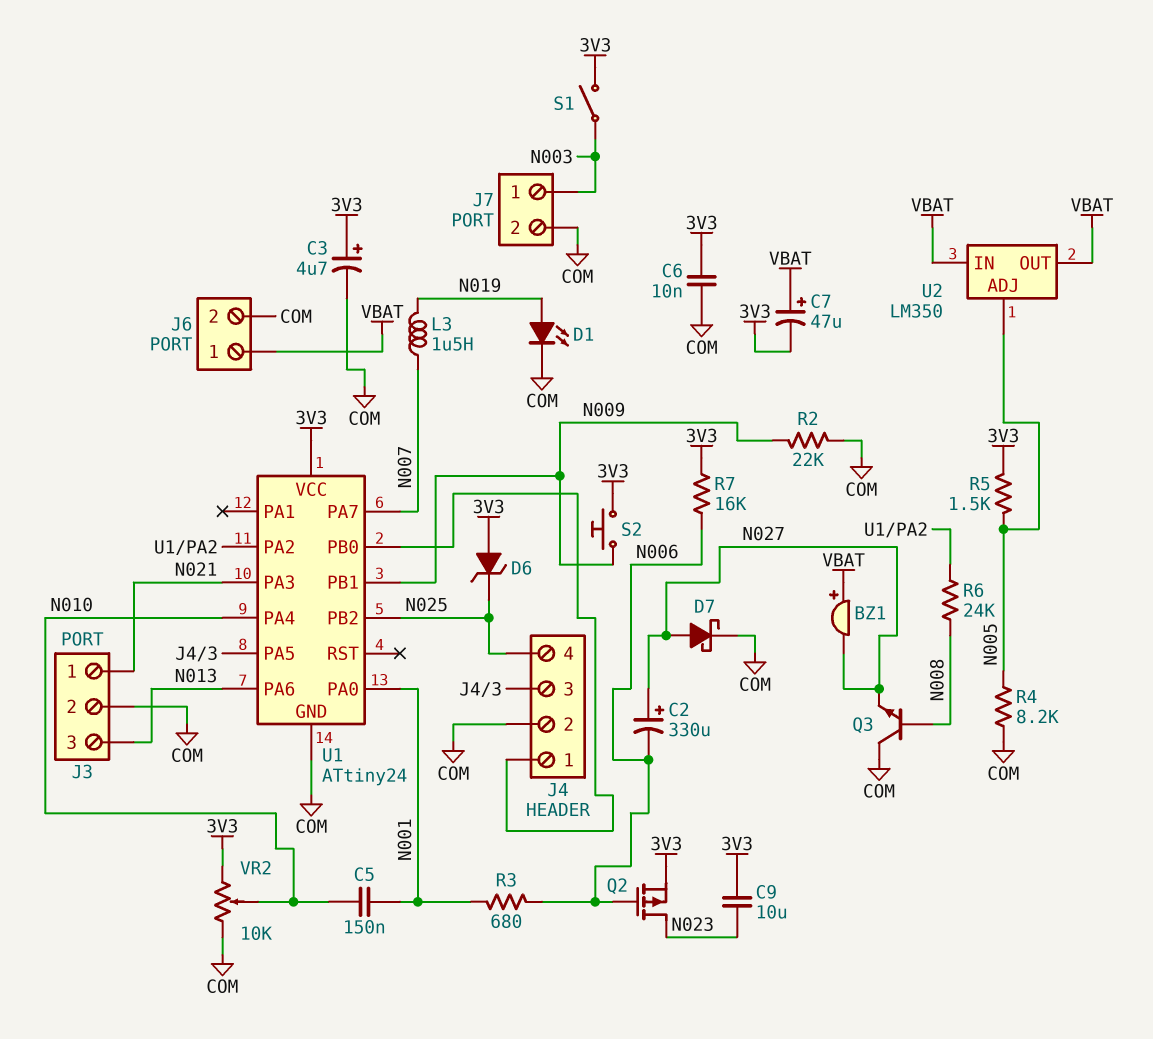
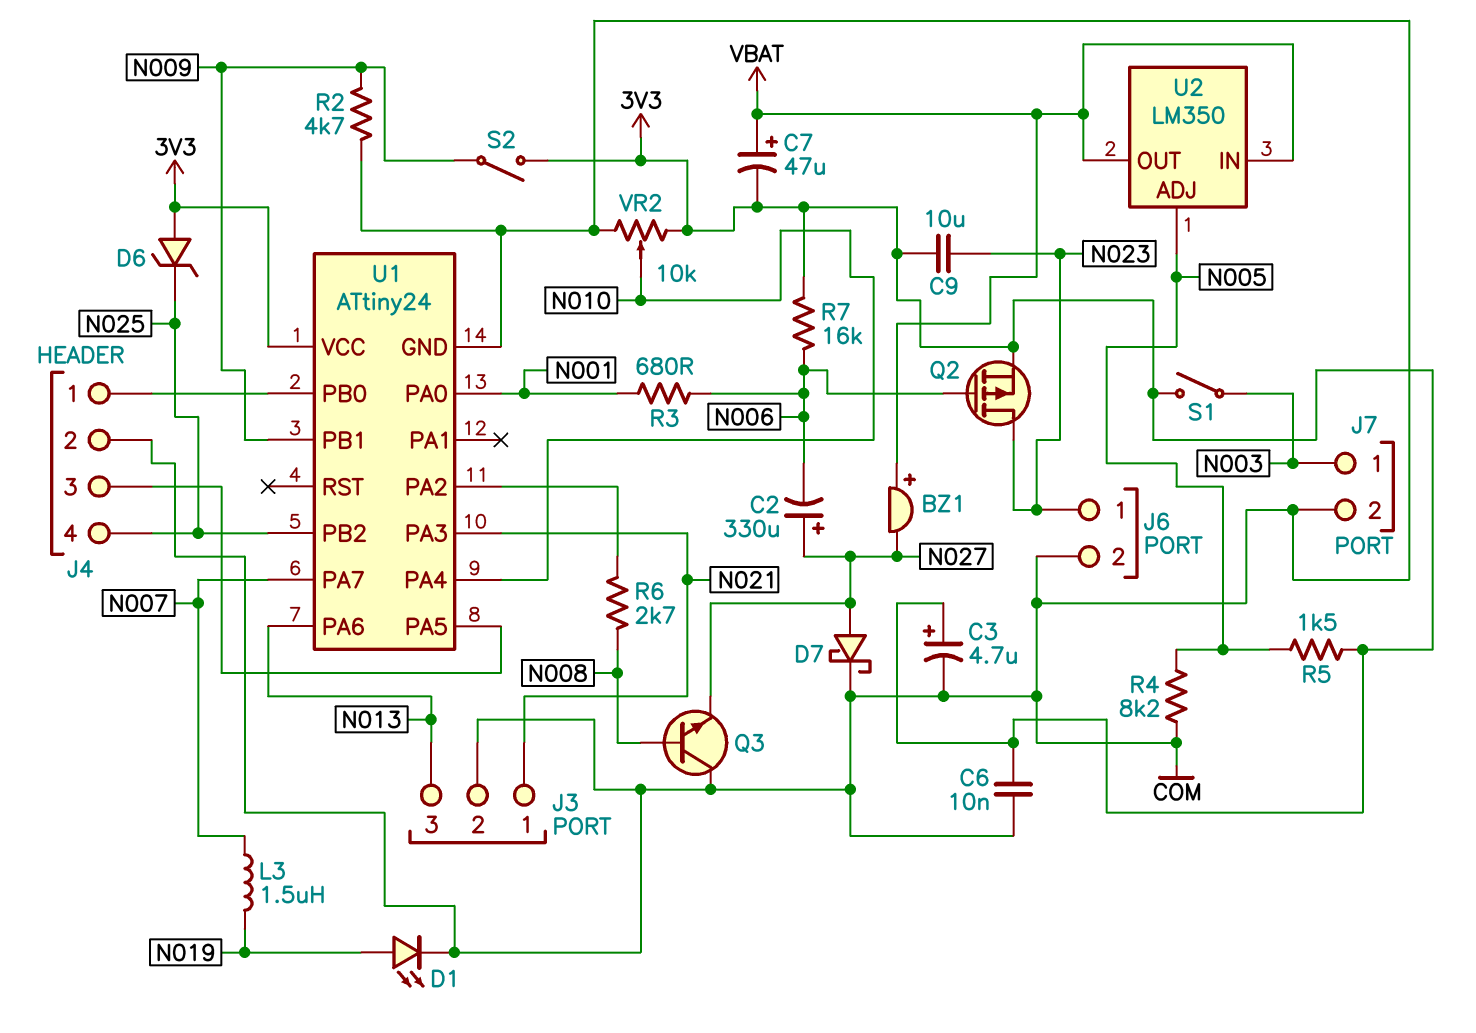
C5: 150nF (N001, N010) -> none
J6 pin 1: VBAT -> N023
R2: 22k (COM, N009) -> 4.7k (COM, N009)
R6: 24k (N008, U1/PA2) -> 2.7k (N008, U1/PA2)
S2: button (3V3, N009) -> switch (3V3, N009)

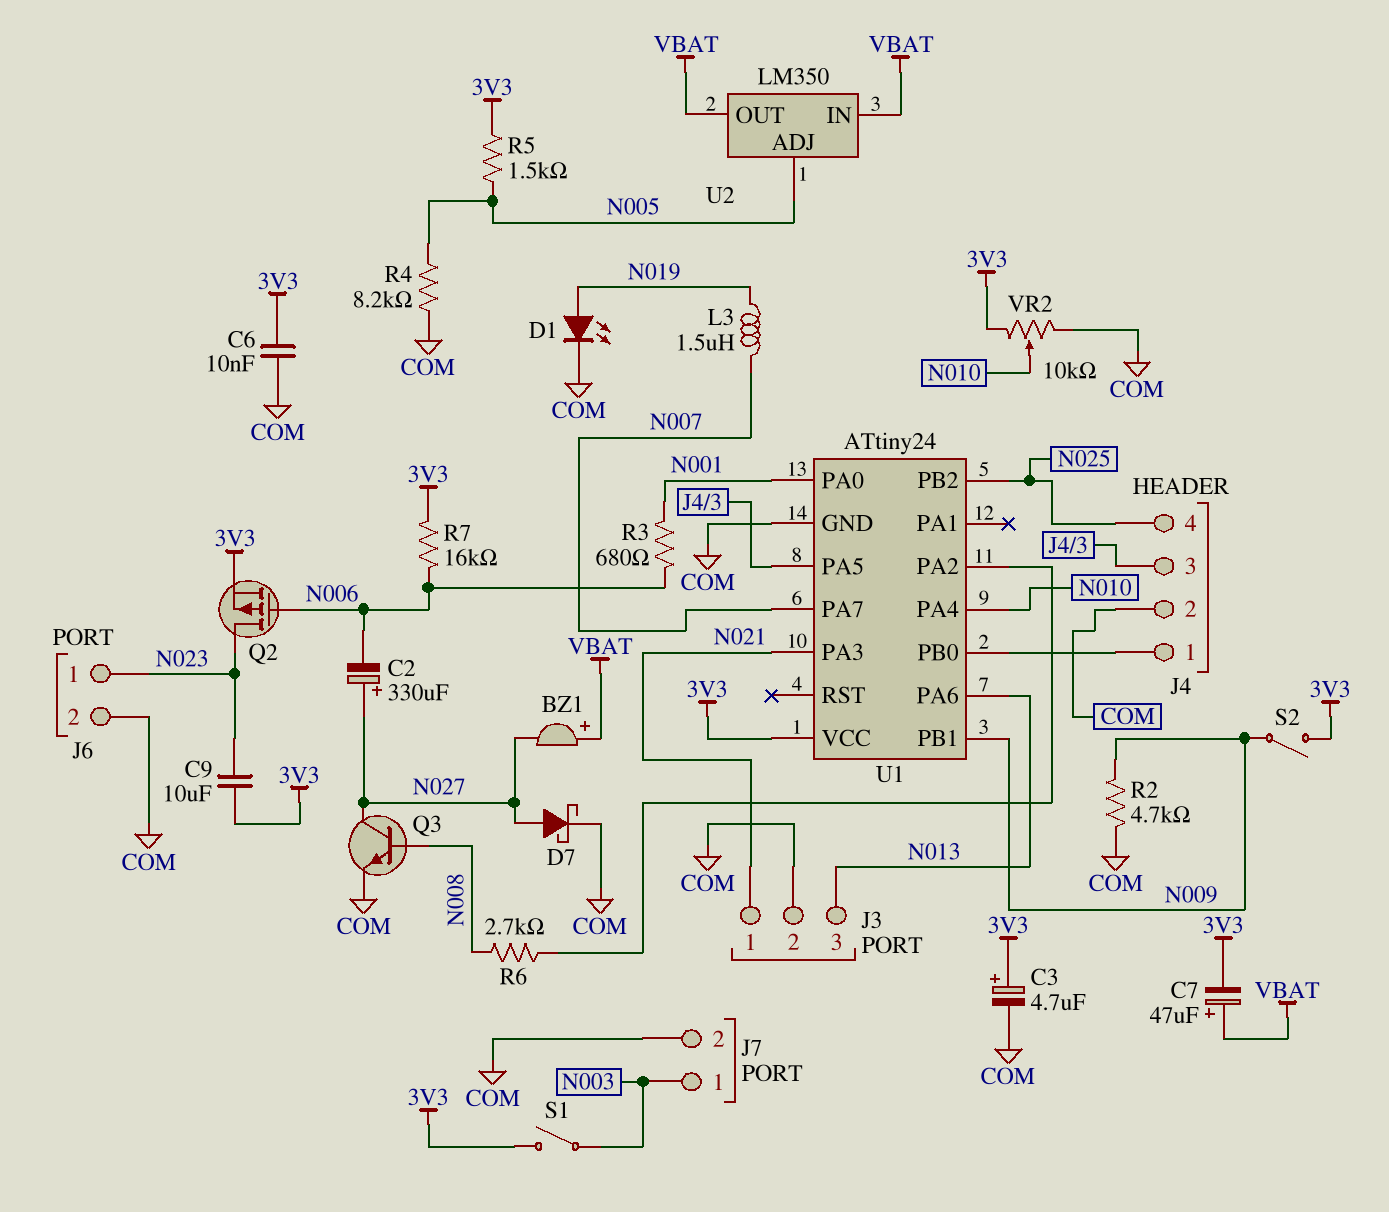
D6: zener (A 3V3, K N025) -> none
Q3: NPN (B N008, C COM, E N027) -> NPN (B N008, C N027, E COM)

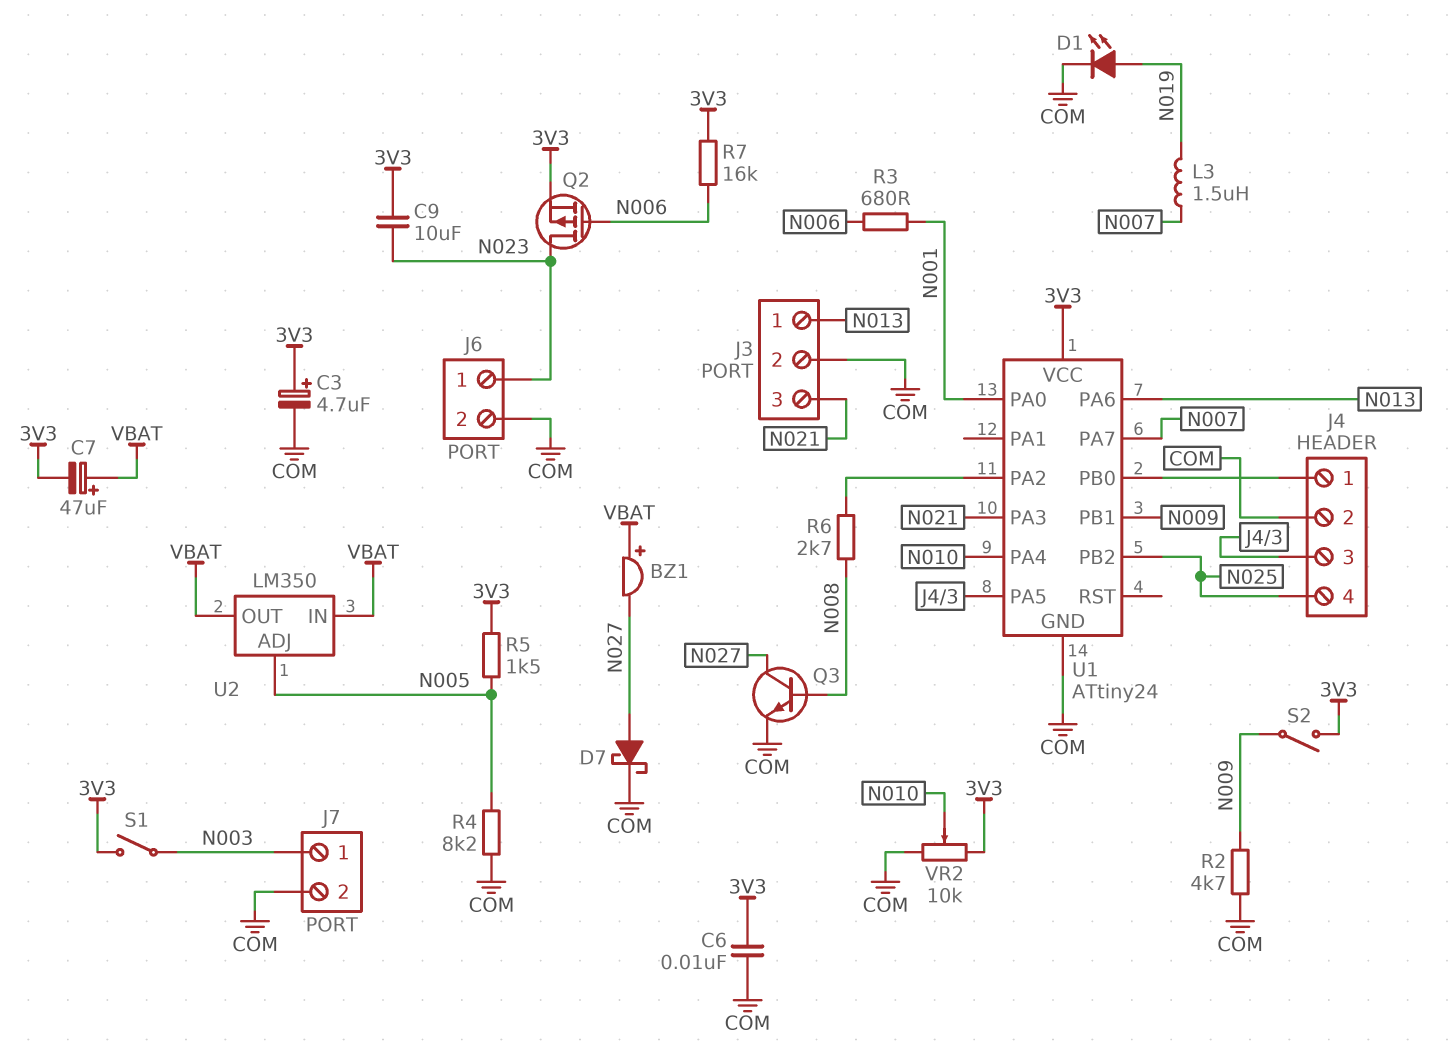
C2: 330uF (plus N027, minus N006) -> none
J3 pin 1: N021 -> N013
J3 pin 3: N013 -> N021

